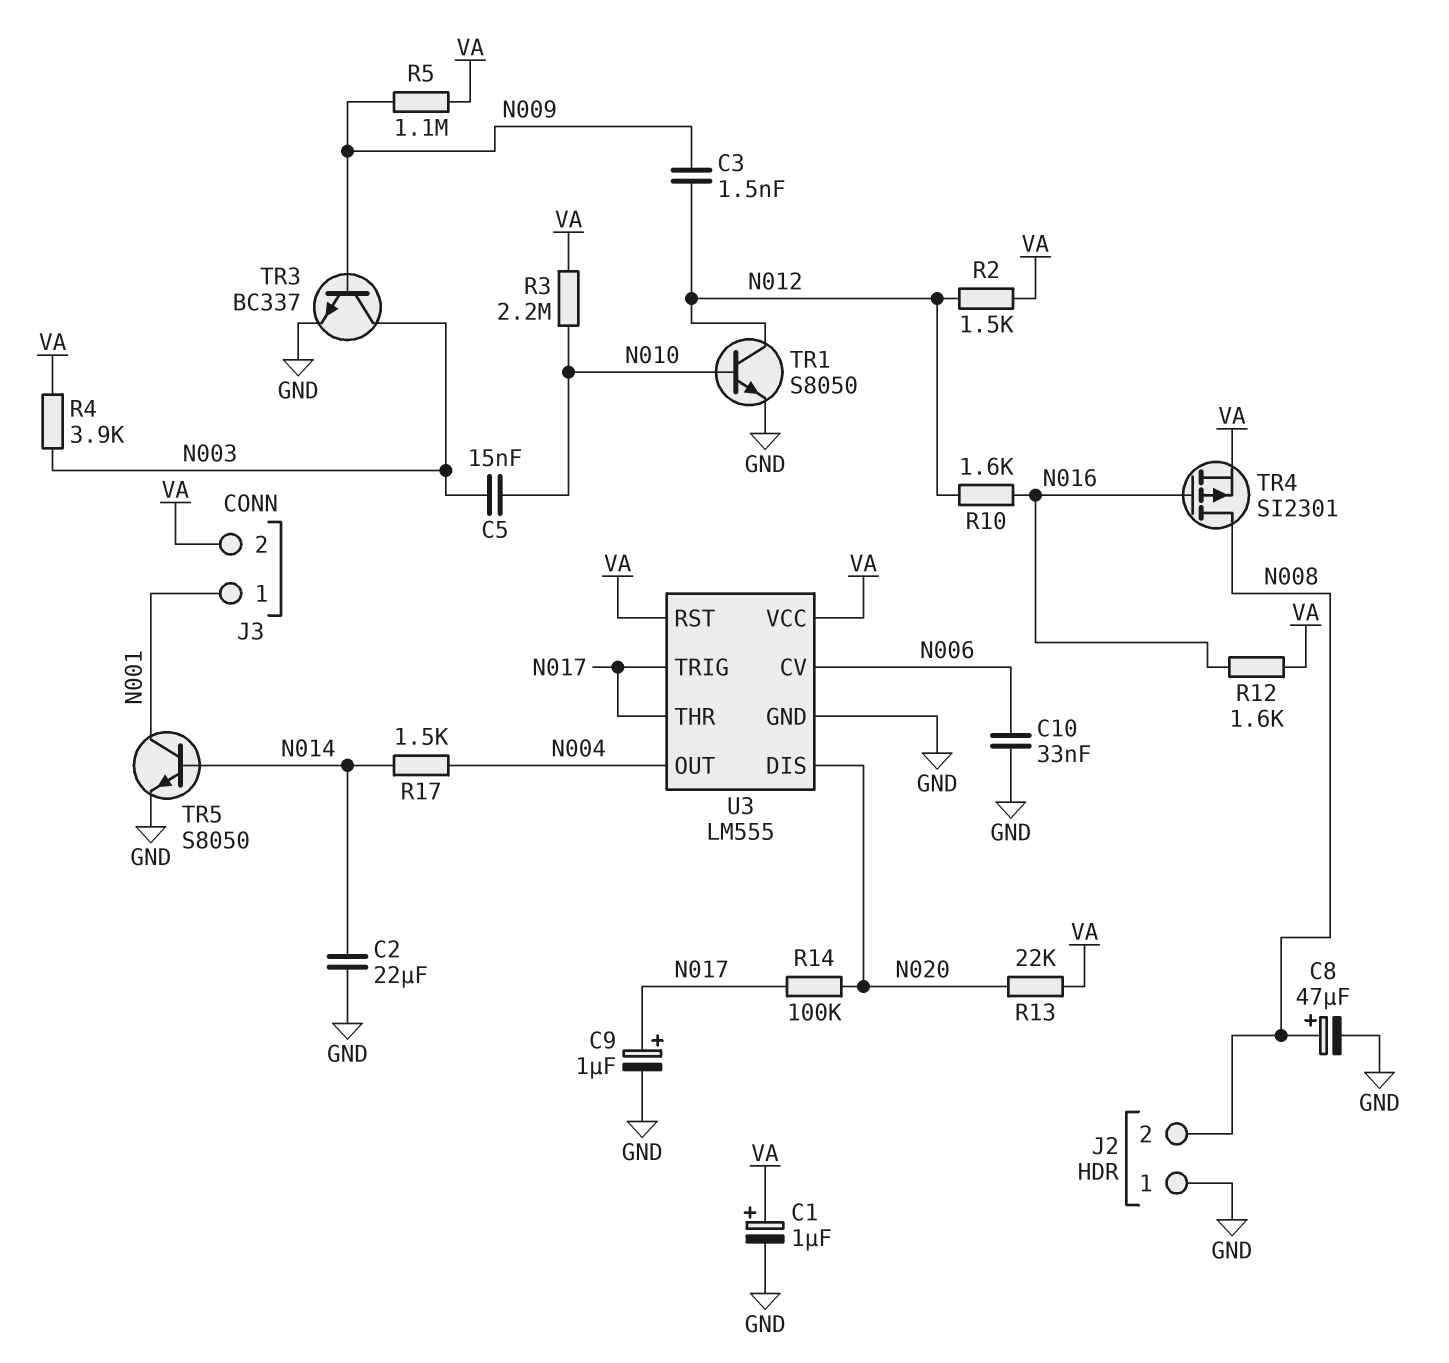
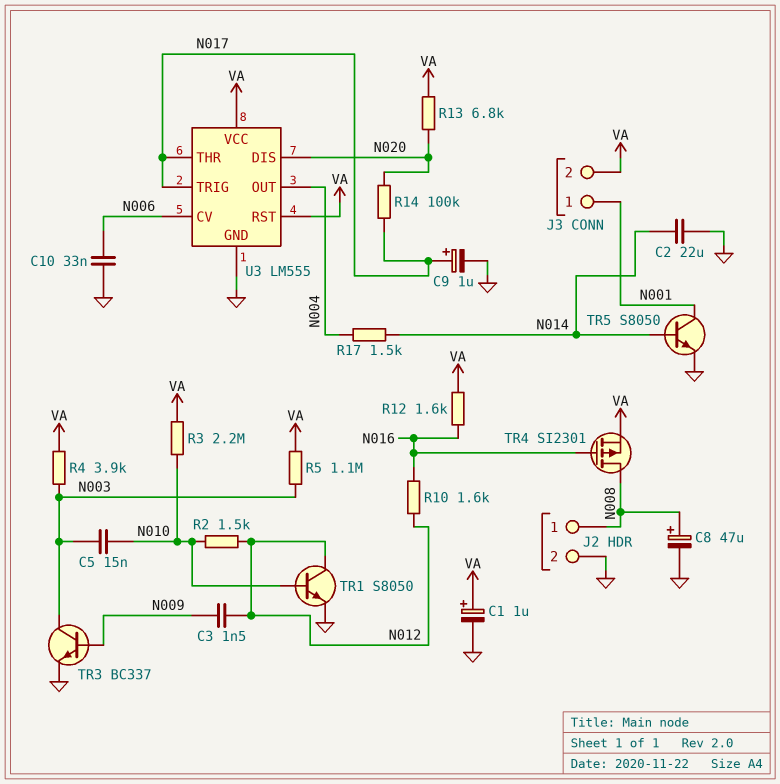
J2 pin 1: GND -> N008
J2 pin 2: N008 -> GND
R2: 1.5k (N012, VA) -> 1.5k (N010, N012)
R5: 1.1M (N009, VA) -> 1.1M (N003, VA)
R13: 22k (N020, VA) -> 6.8k (N020, VA)

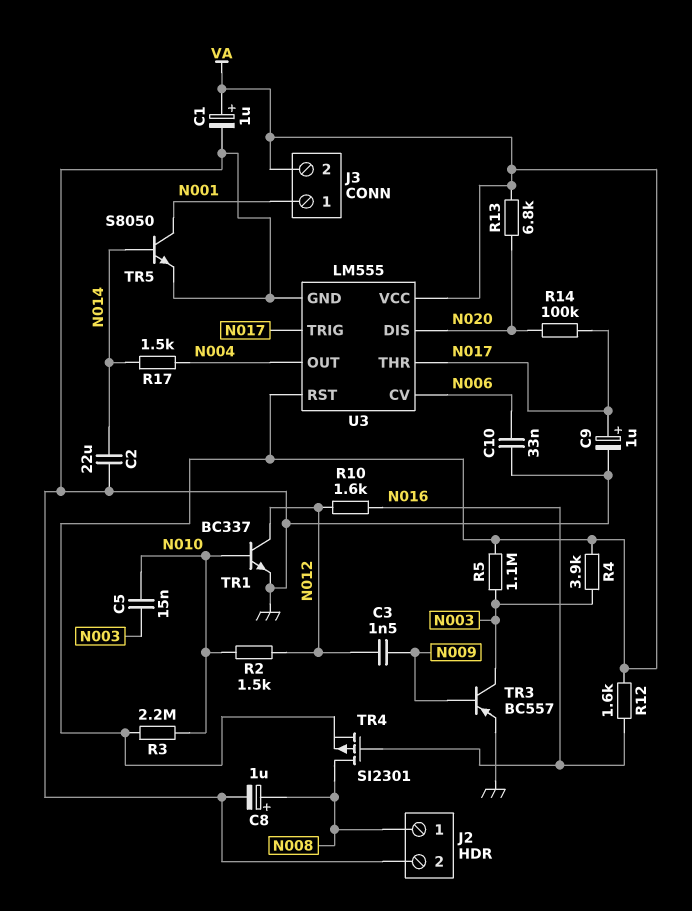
C8: 47uF (plus N008, minus GND) -> 1uF (plus N008, minus GND)
TR1: NPN S8050 (B N010, C N012, E GND) -> NPN BC337 (B N010, C N012, E GND)
TR3: NPN BC337 (B N009, C N003, E GND) -> PNP BC557 (B N009, C N003, E GND)

